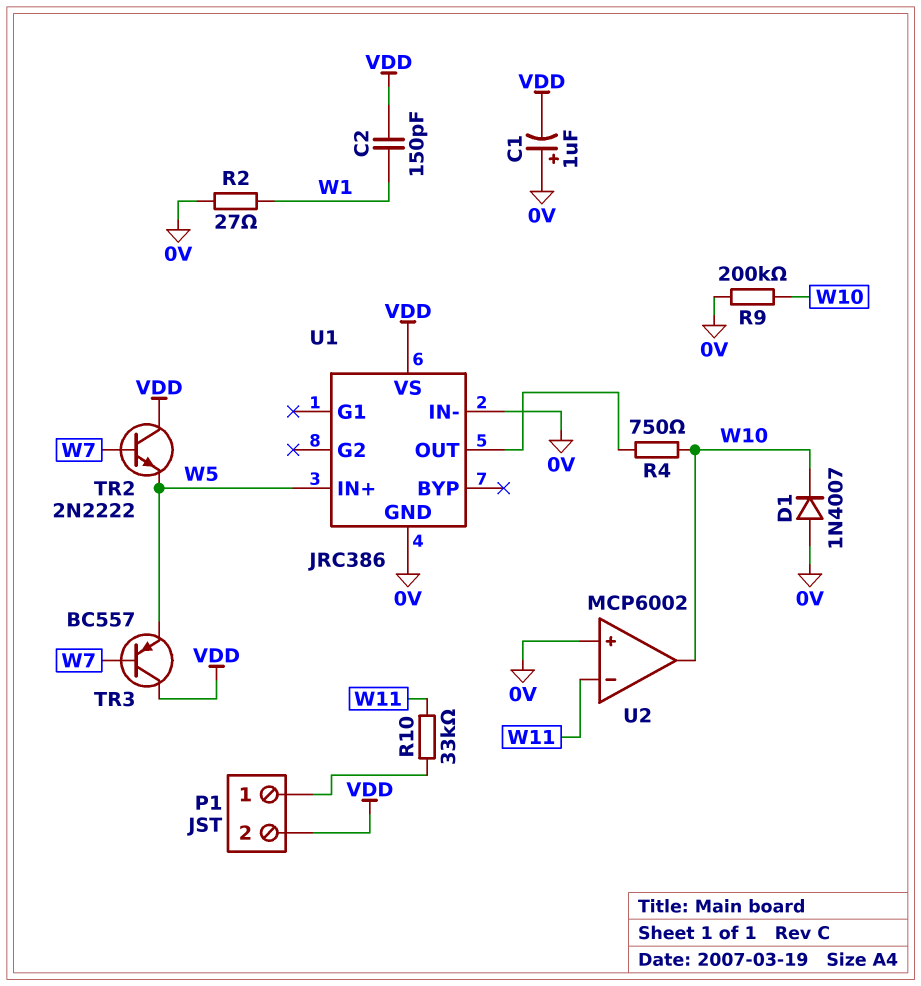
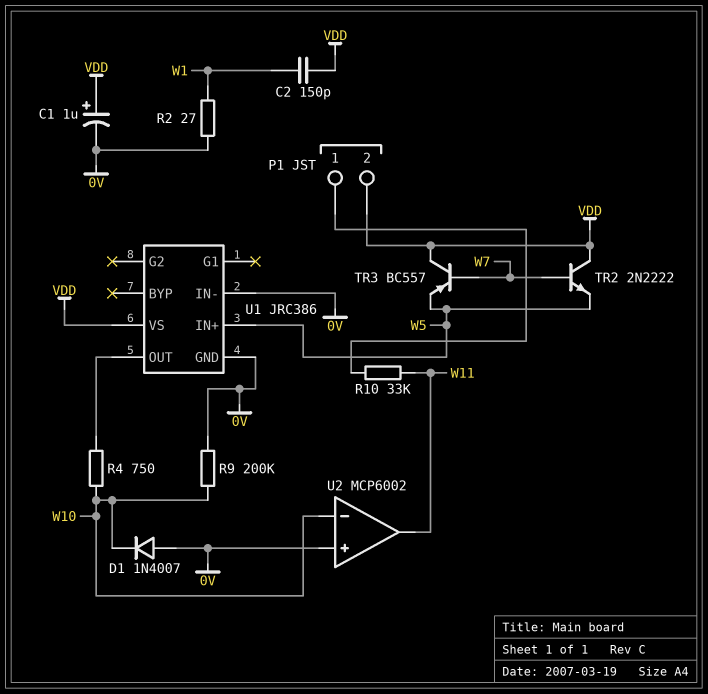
C1: 1uF (plus 0V, minus VDD) -> 1uF (plus VDD, minus 0V)
U2 pin in-: W11 -> W10
U2 pin out: W10 -> W11

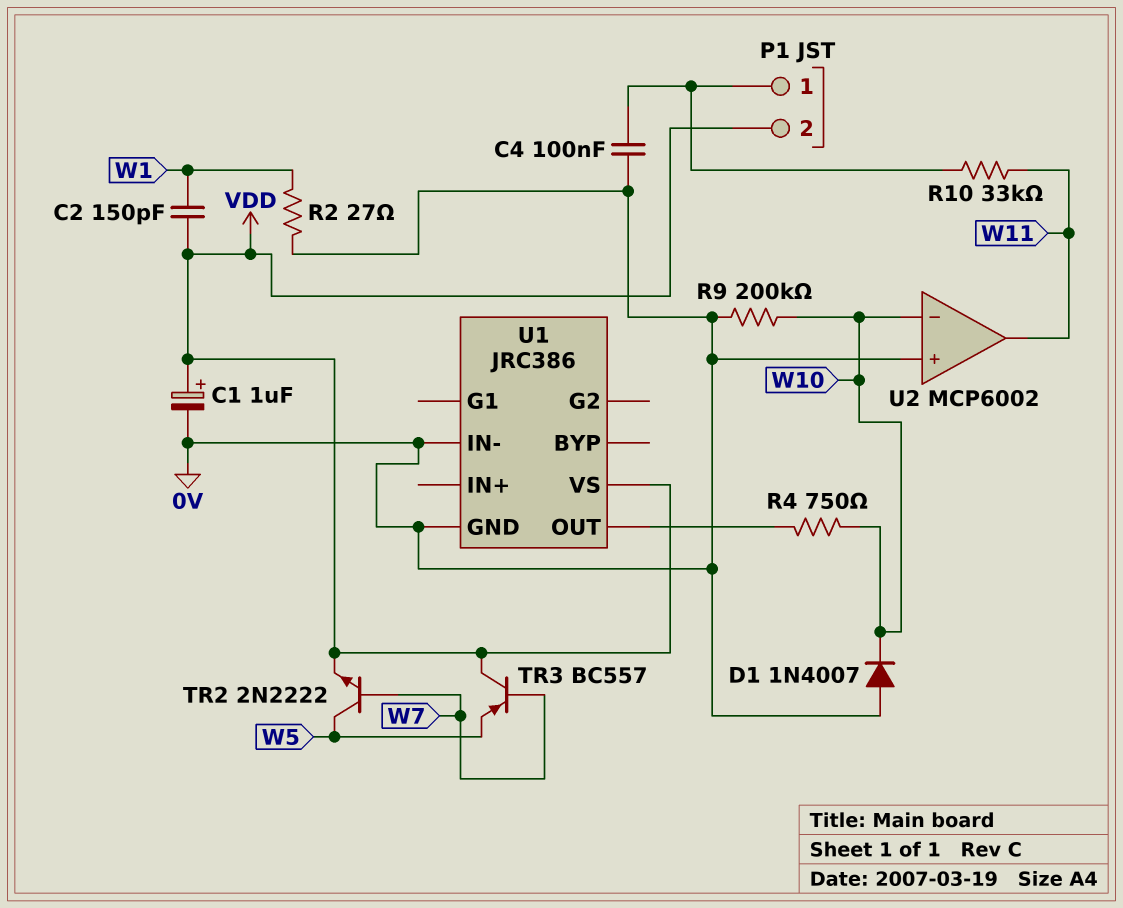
C4: none -> 100nF (0V, P1/1)
TR2: NPN 2N2222 (B W7, C VDD, E W5) -> NPN 2N2222 (B W7, C W5, E VDD)
U1 pin IN+: W5 -> none

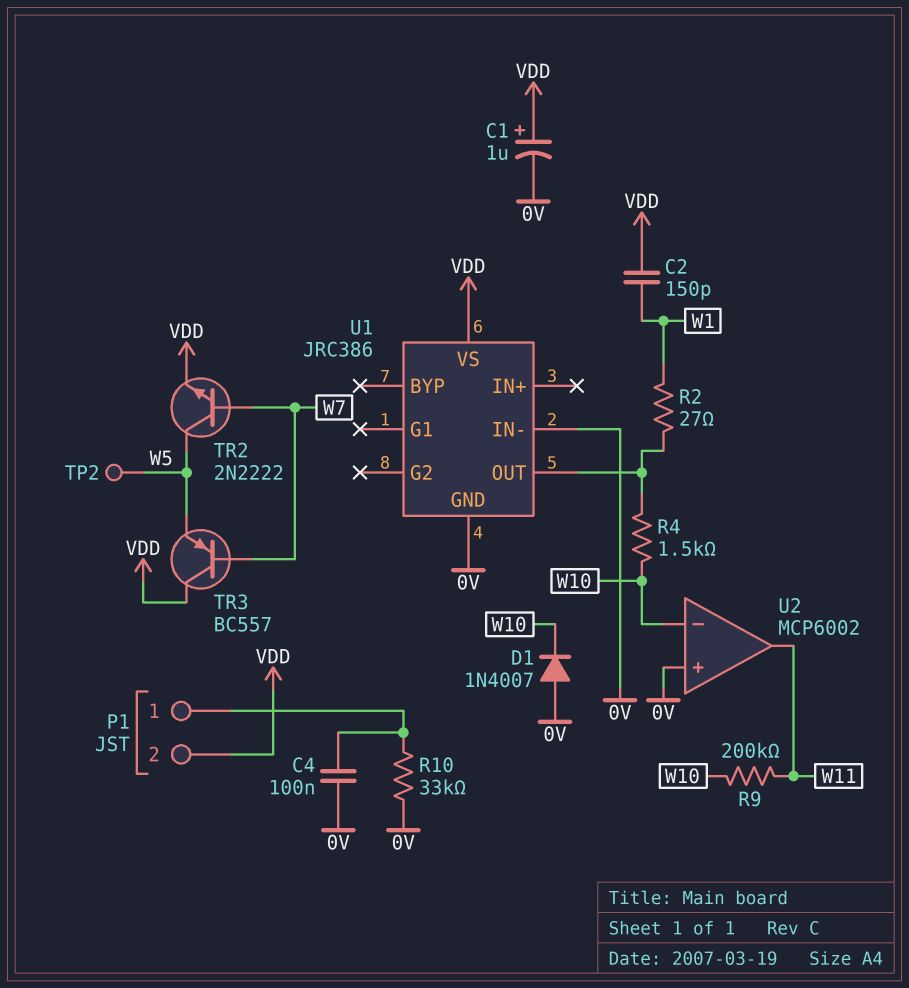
R2: 27 (0V, W1) -> 27 (U1/OUT, W1)
R4: 750 (U1/OUT, W10) -> 1.5k (U1/OUT, W10)
R9: 200k (0V, W10) -> 200k (W10, W11)
R10: 33k (P1/1, W11) -> 33k (0V, P1/1)
TP2: none -> test point (W5)

